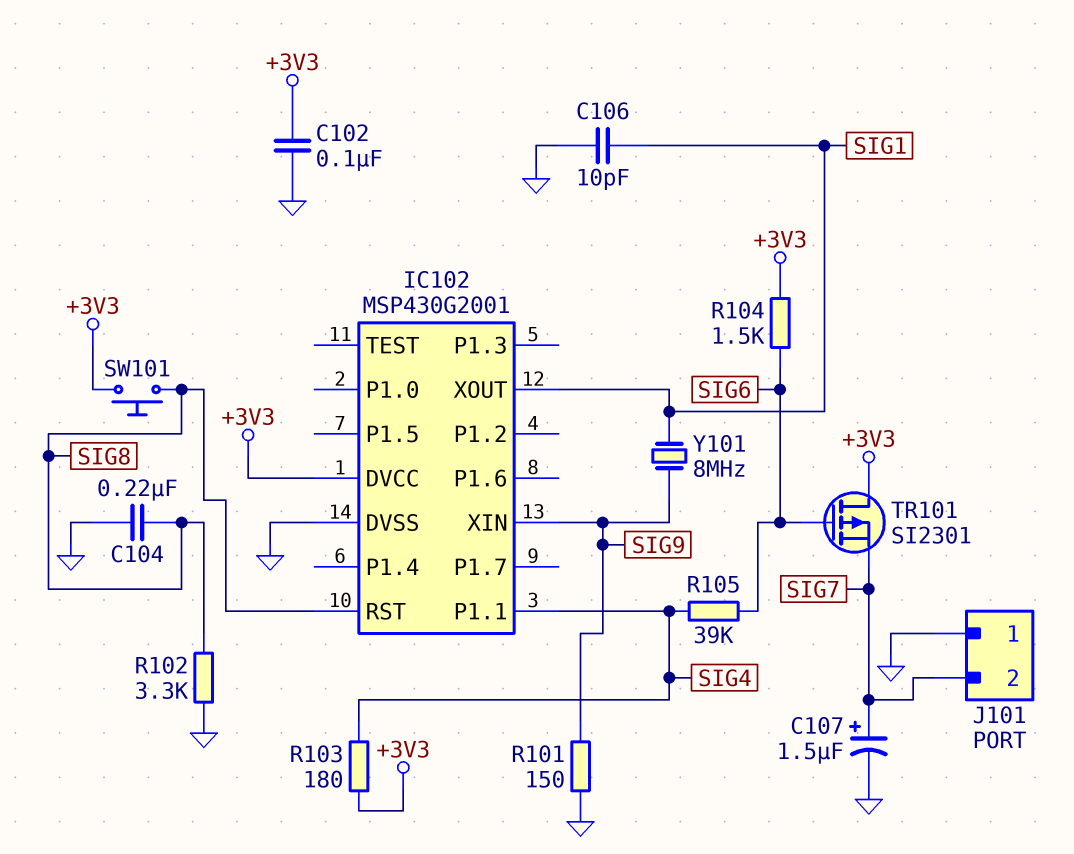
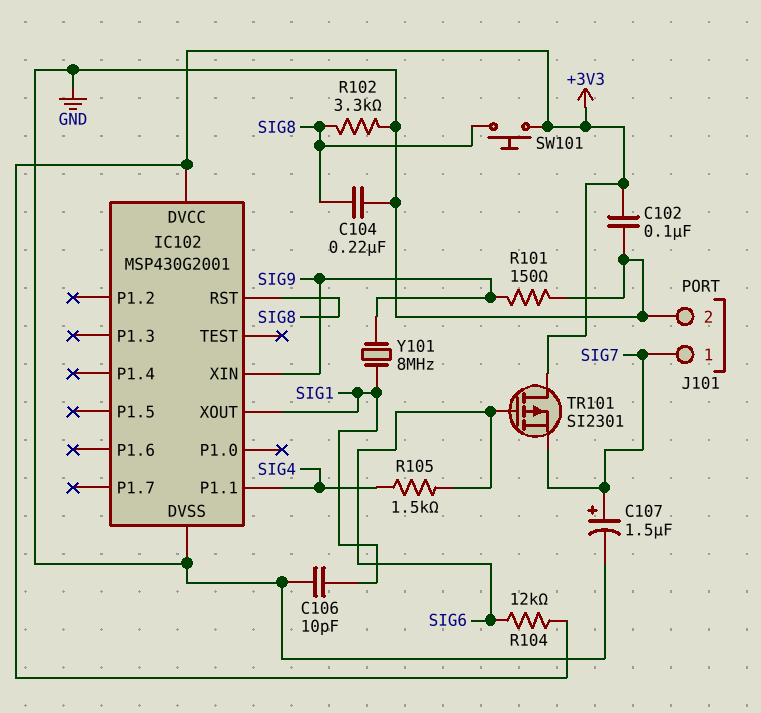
J101 pin 1: GND -> SIG7
J101 pin 2: SIG7 -> GND
R103: 180 (+3V3, SIG4) -> none
R104: 1.5k (+3V3, SIG6) -> 12k (+3V3, SIG6)
R105: 39k (SIG4, SIG6) -> 1.5k (SIG4, SIG6)

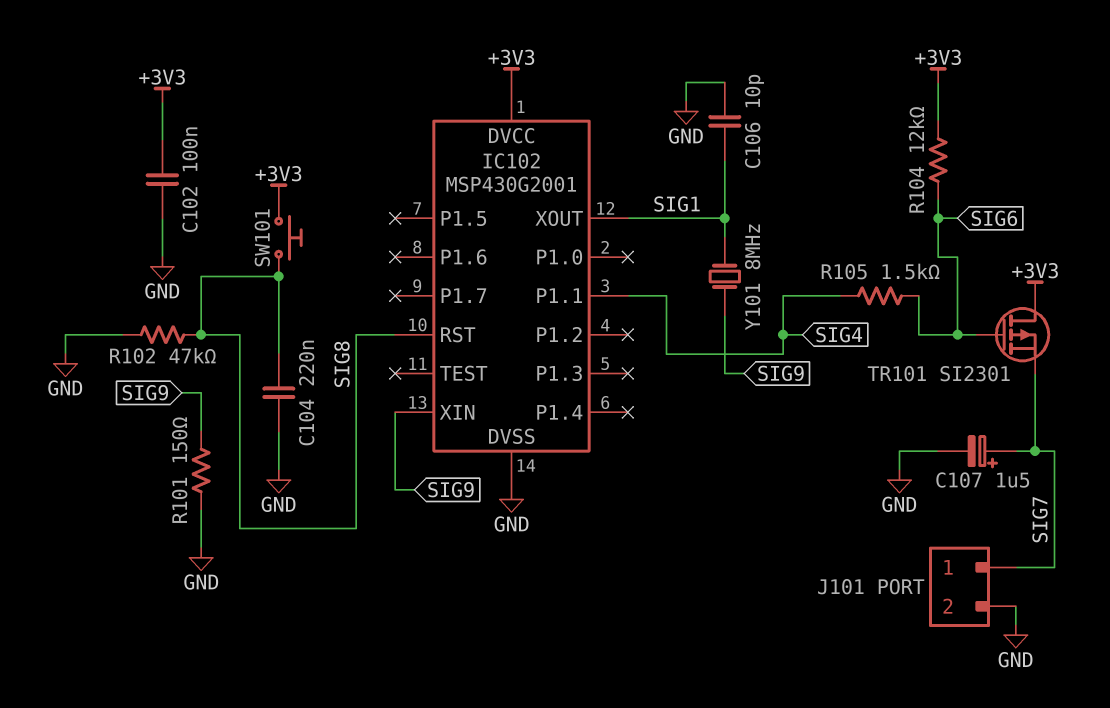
R102: 3.3k (GND, SIG8) -> 47k (GND, SIG8)

